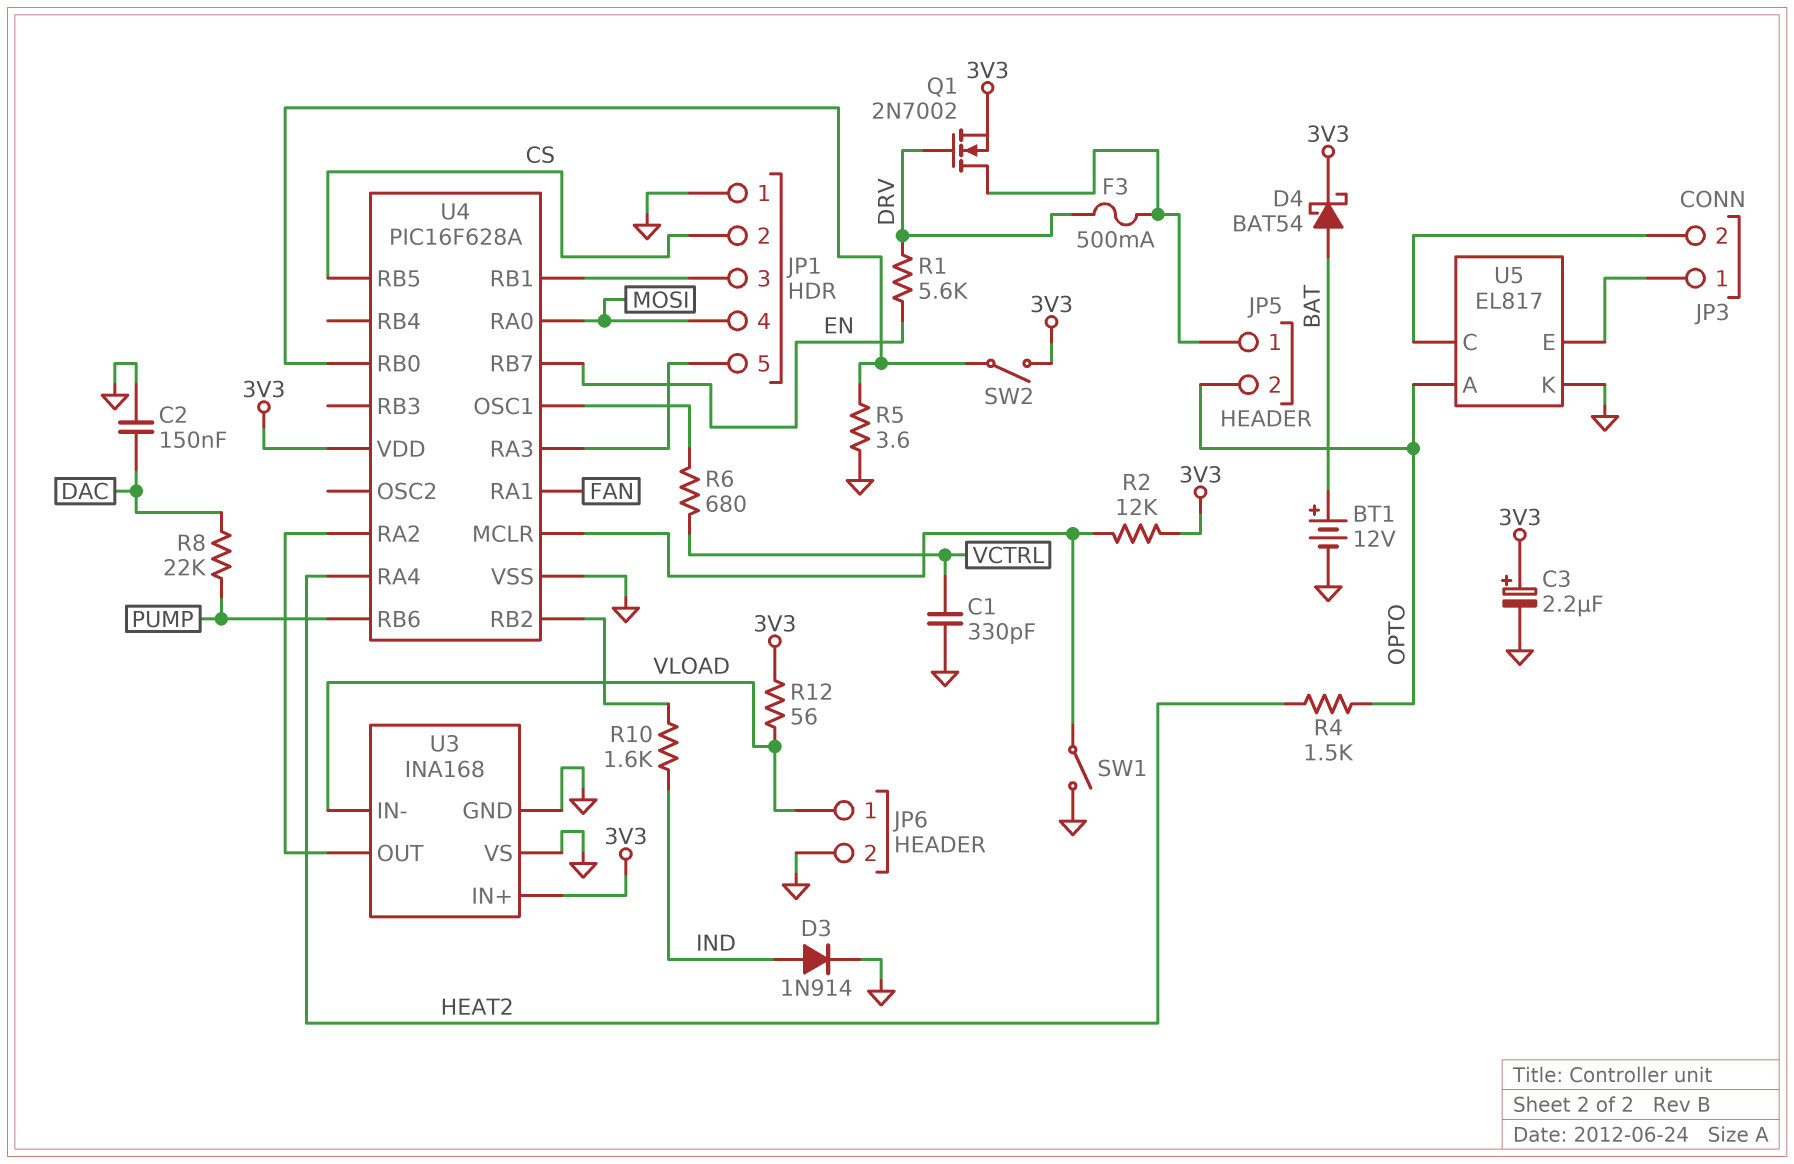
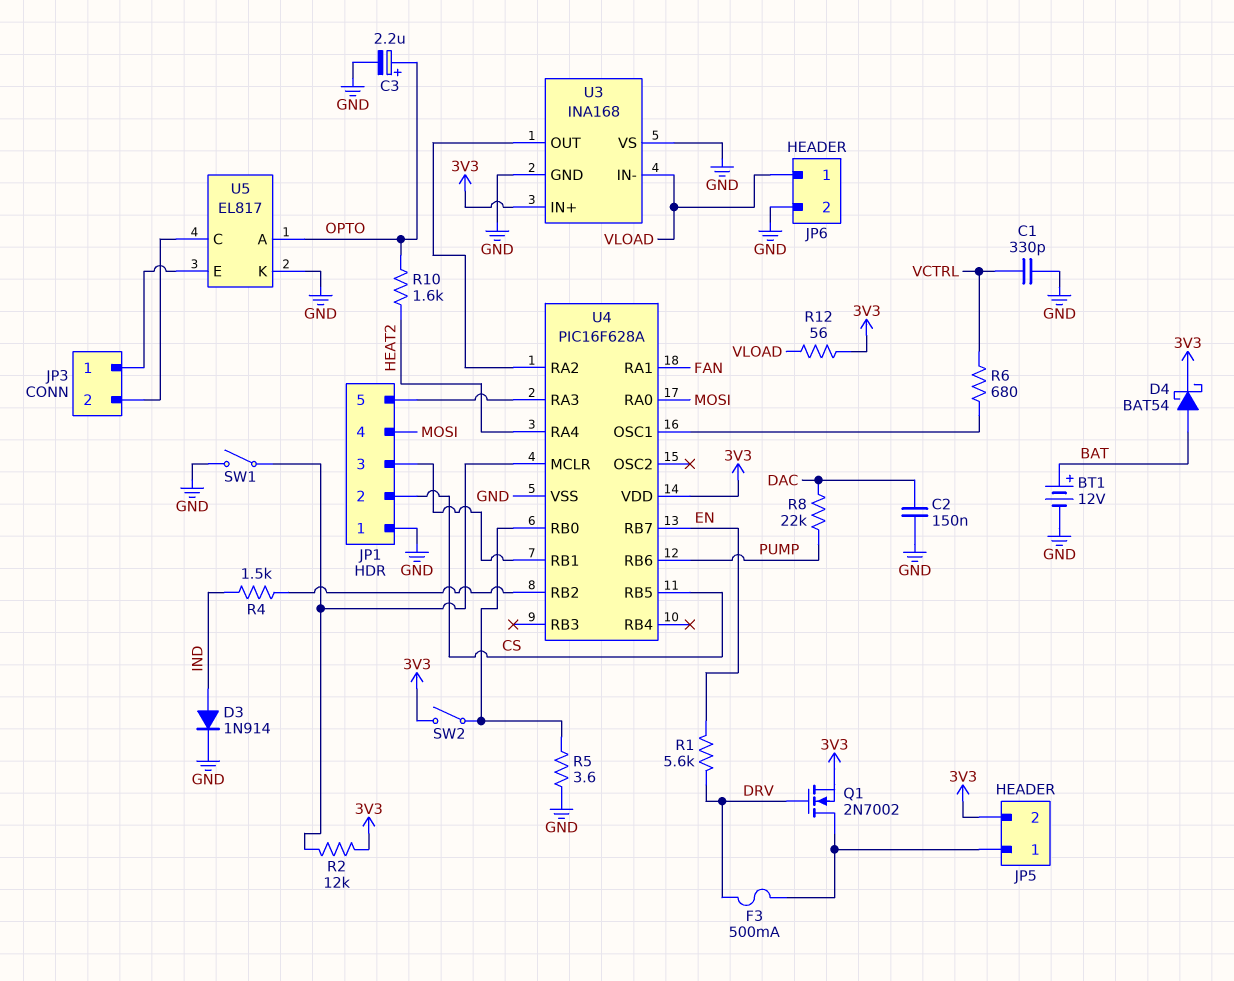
C3: 2.2uF (plus 3V3, minus GND) -> 2.2uF (plus OPTO, minus GND)
JP5 pin 2: OPTO -> 3V3
R4: 1.5k (HEAT2, OPTO) -> 1.5k (IND, U4/RB2)
R10: 1.6k (IND, U4/RB2) -> 1.6k (HEAT2, OPTO)

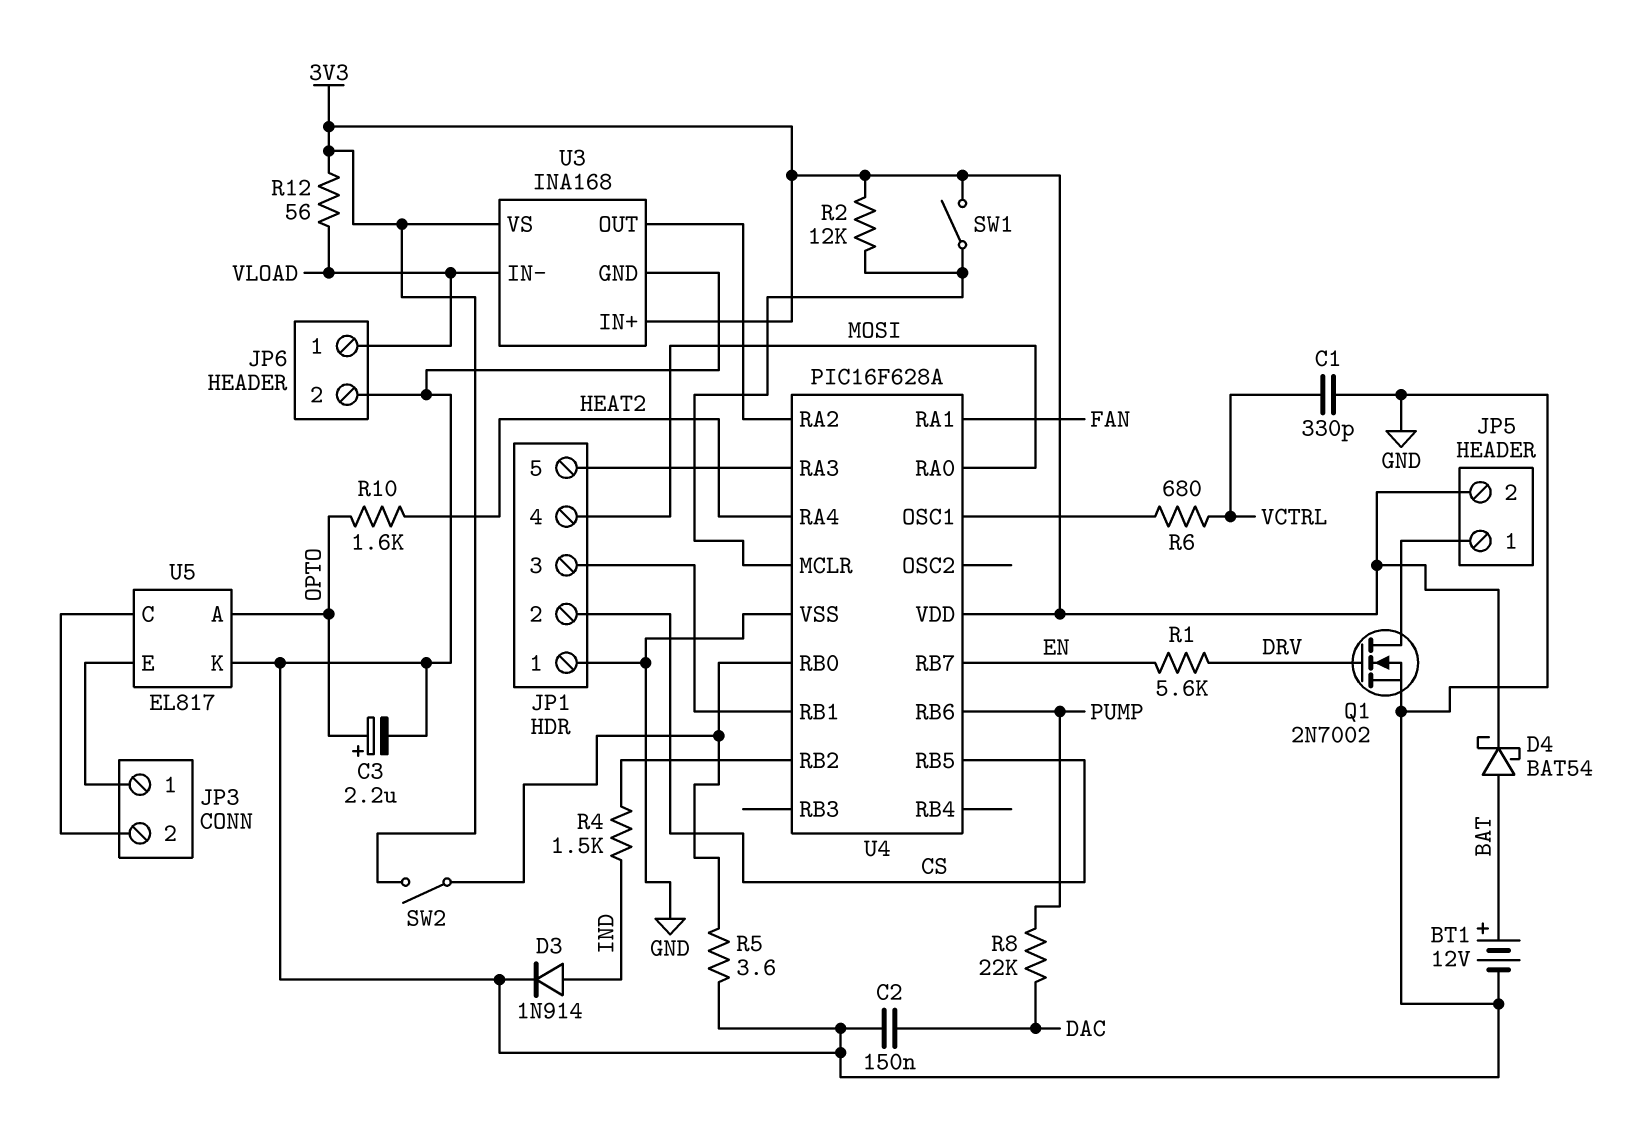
F3: 500mA (DRV, JP5/1) -> none
Q1: NMOS 2N7002 (G DRV, D JP5/1, S 3V3) -> NMOS 2N7002 (G DRV, D JP5/1, S GND)
SW1: switch (GND, U4/MCLR) -> switch (3V3, U4/MCLR)
U3 pin VS: GND -> 3V3

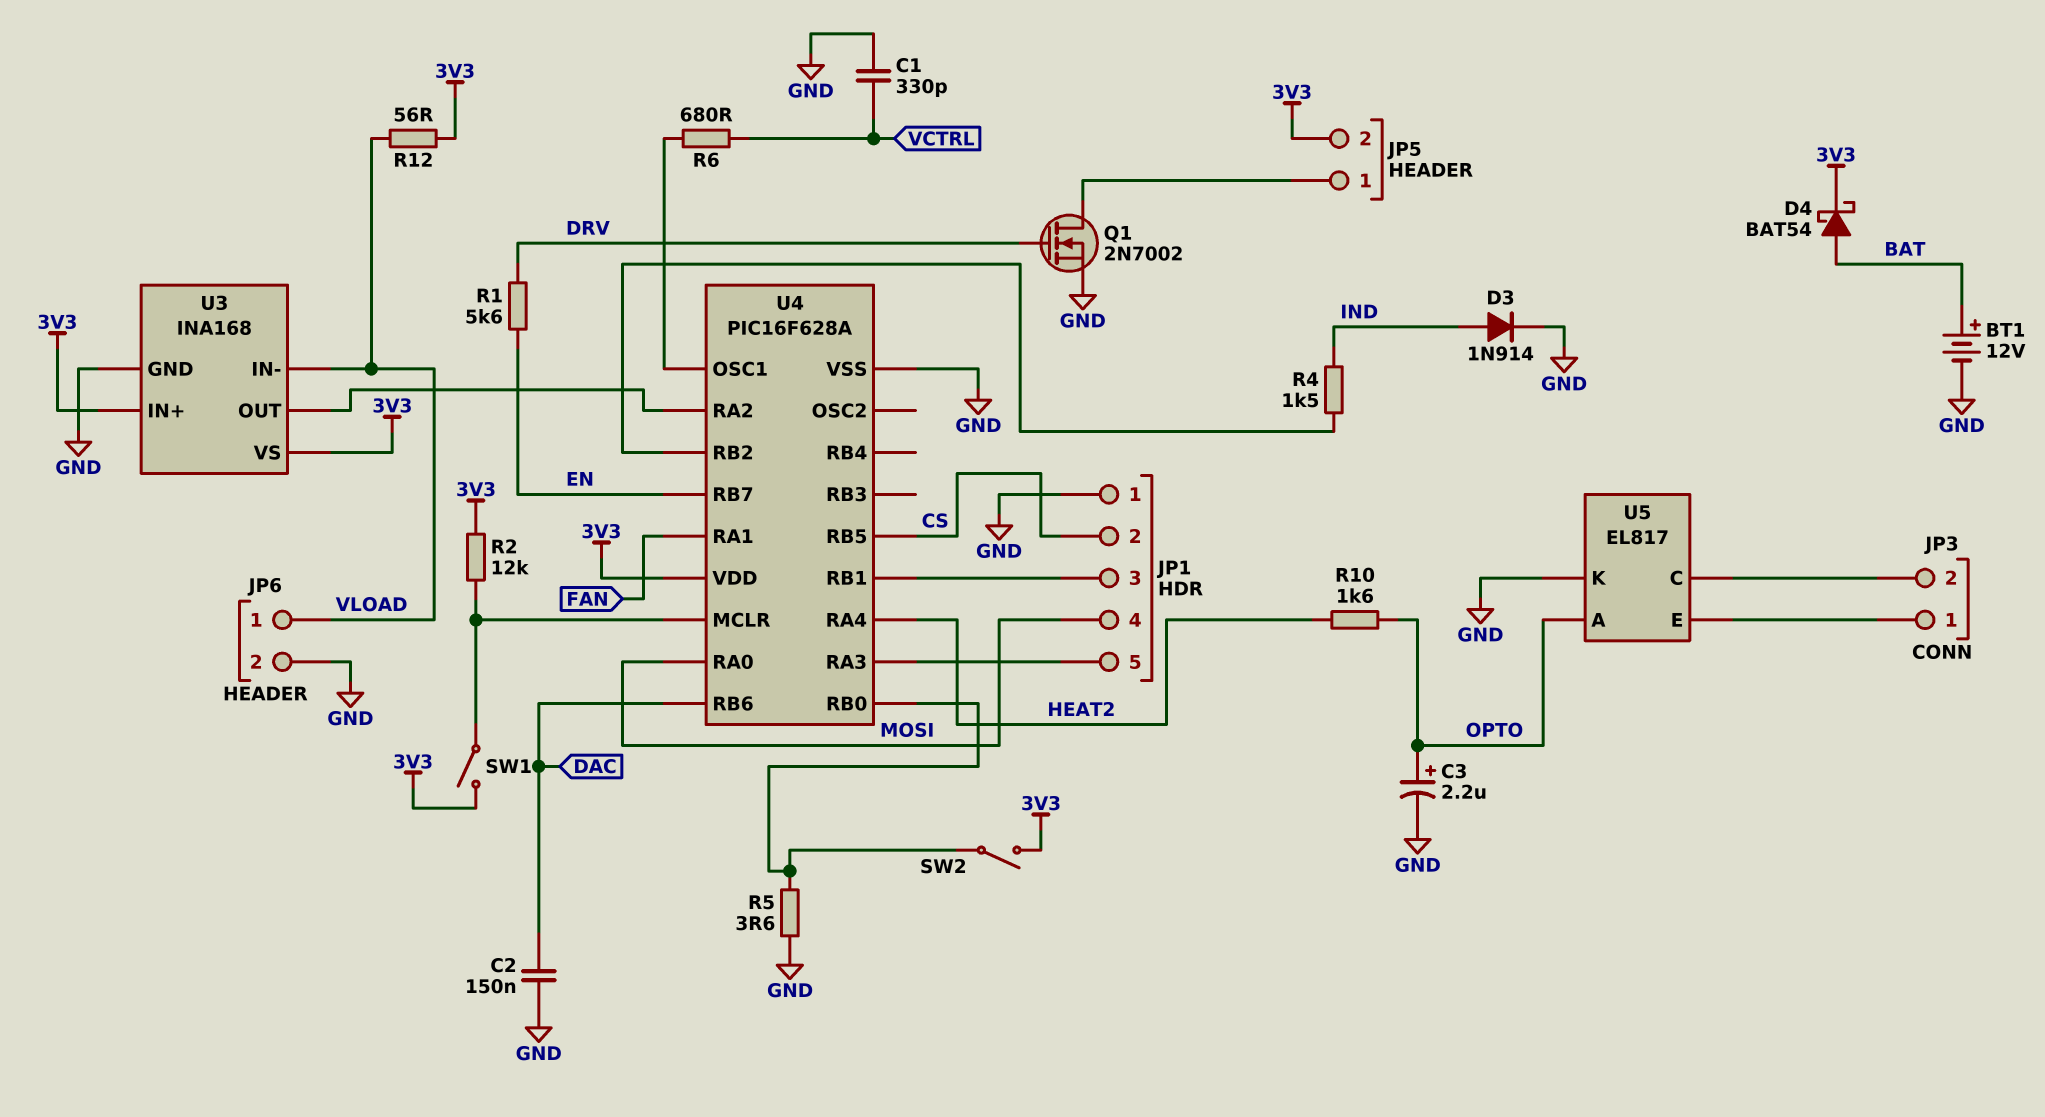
R8: 22k (DAC, PUMP) -> none
U4 pin RB6: PUMP -> DAC

